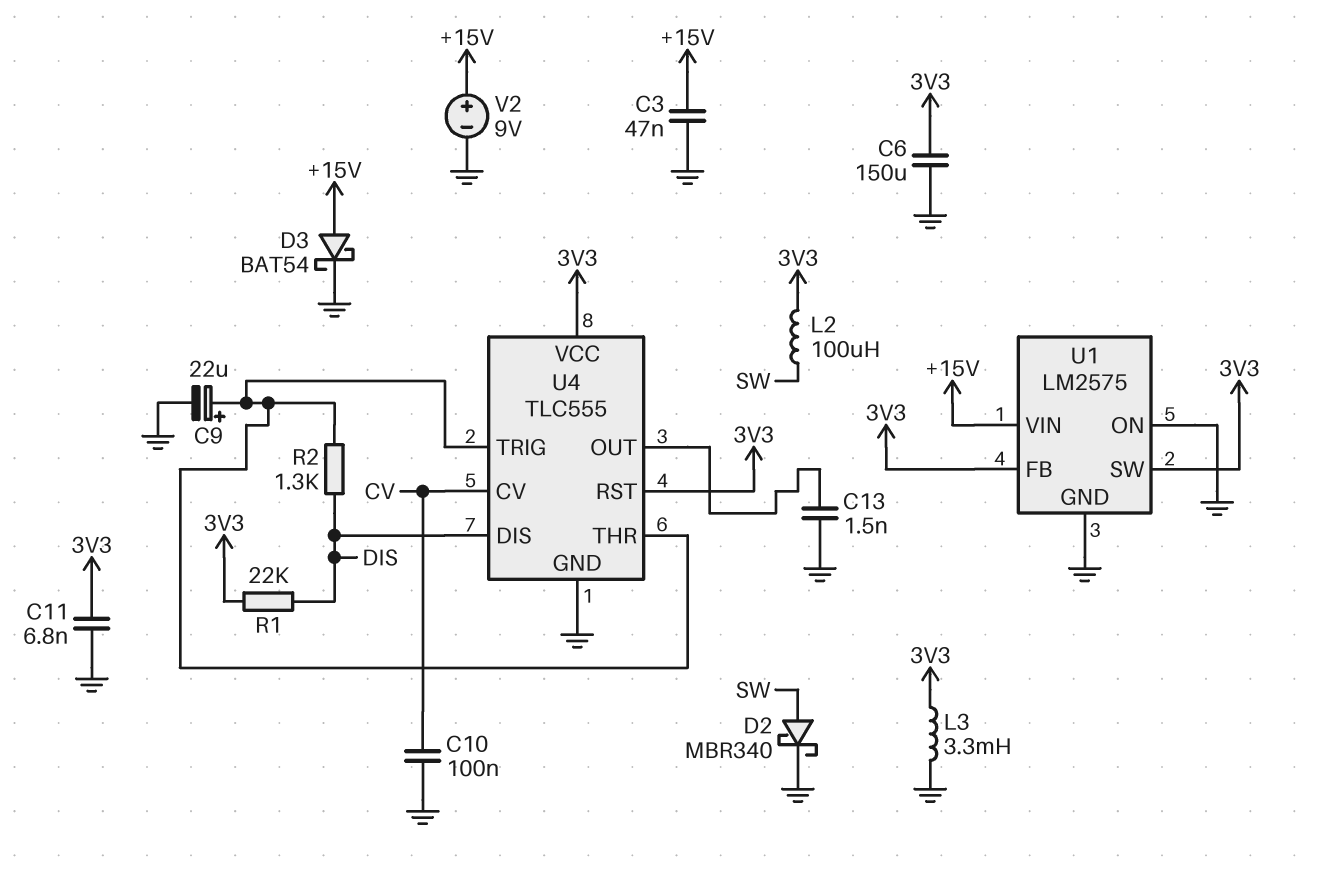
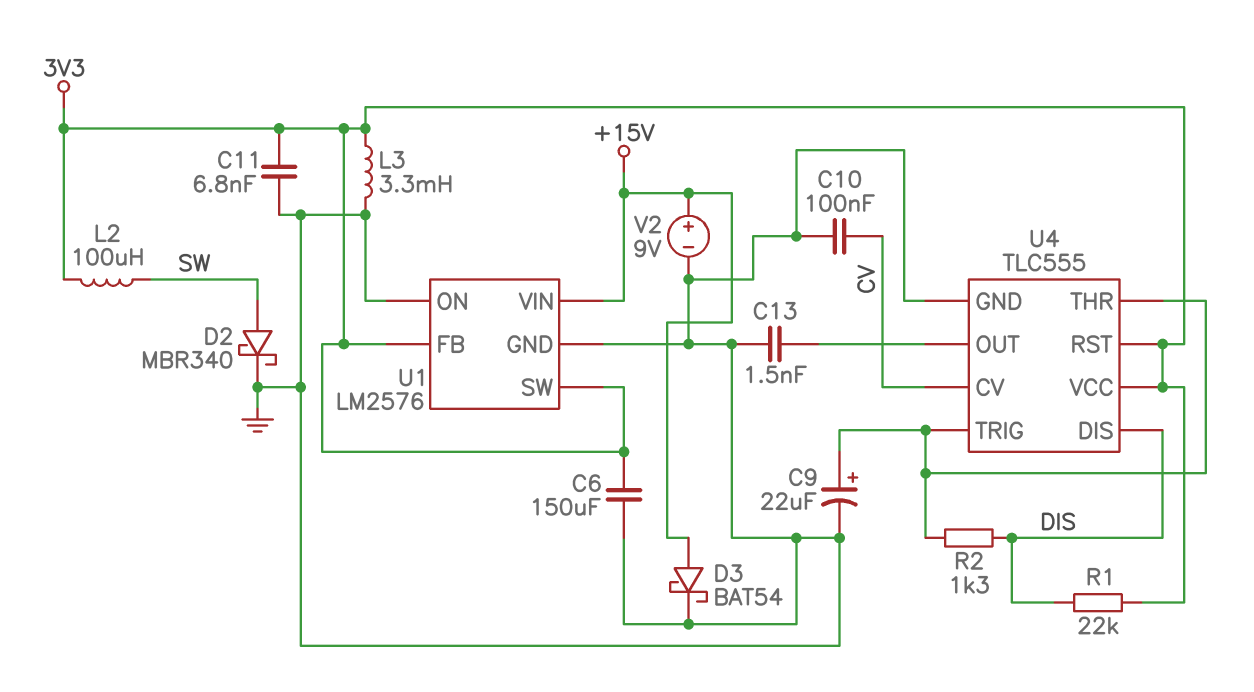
C3: 47nF (+15V, GND) -> none
U1: LM2575 -> LM2576

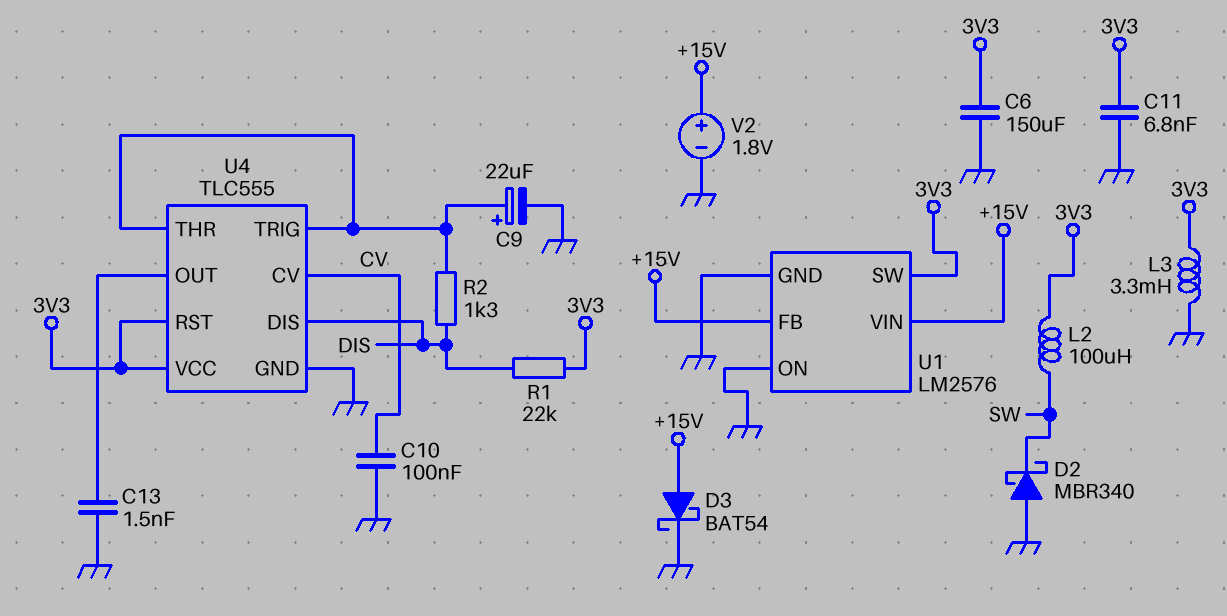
D2: schottky MBR340 (A SW, K GND) -> schottky MBR340 (A GND, K SW)
U1 pin FB: 3V3 -> +15V
V2: 9V (plus +15V, minus GND) -> 1.8V (plus +15V, minus GND)

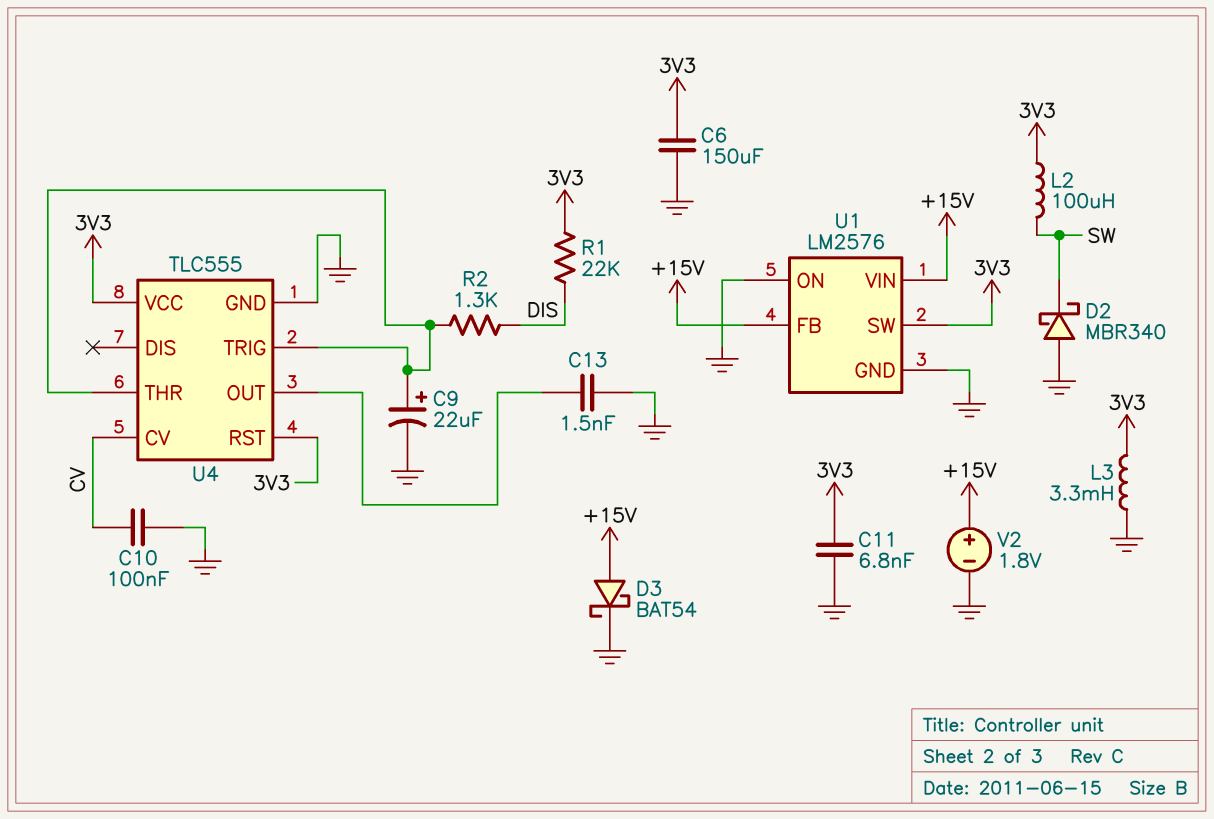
U4 pin DIS: DIS -> none

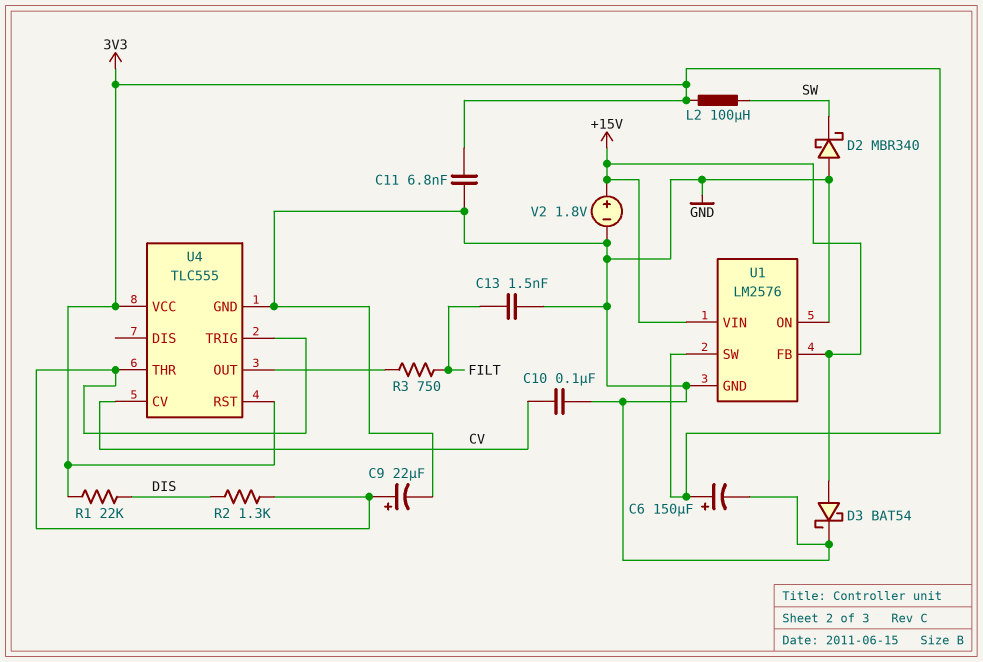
C6: 150uF (3V3, GND) -> 150uF (plus 3V3, minus GND)
C13: 1.5nF (GND, U4/OUT) -> 1.5nF (FILT, GND)
L3: 3.3mH (3V3, GND) -> none
R3: none -> 750 (FILT, U4/OUT)

